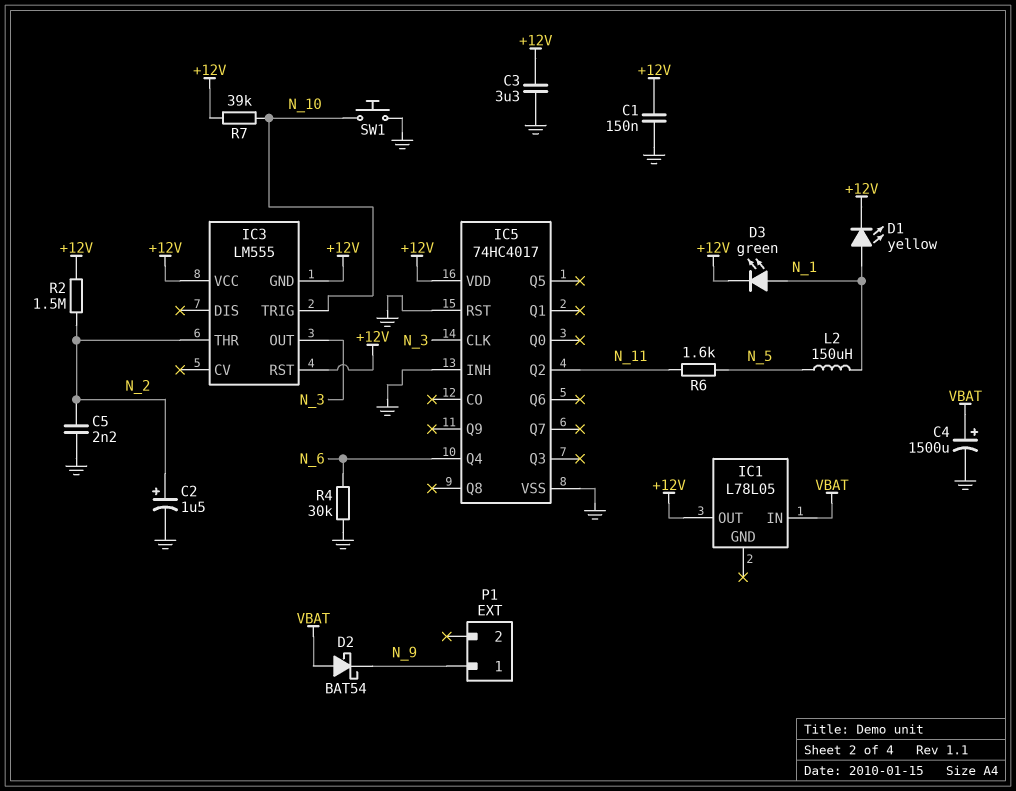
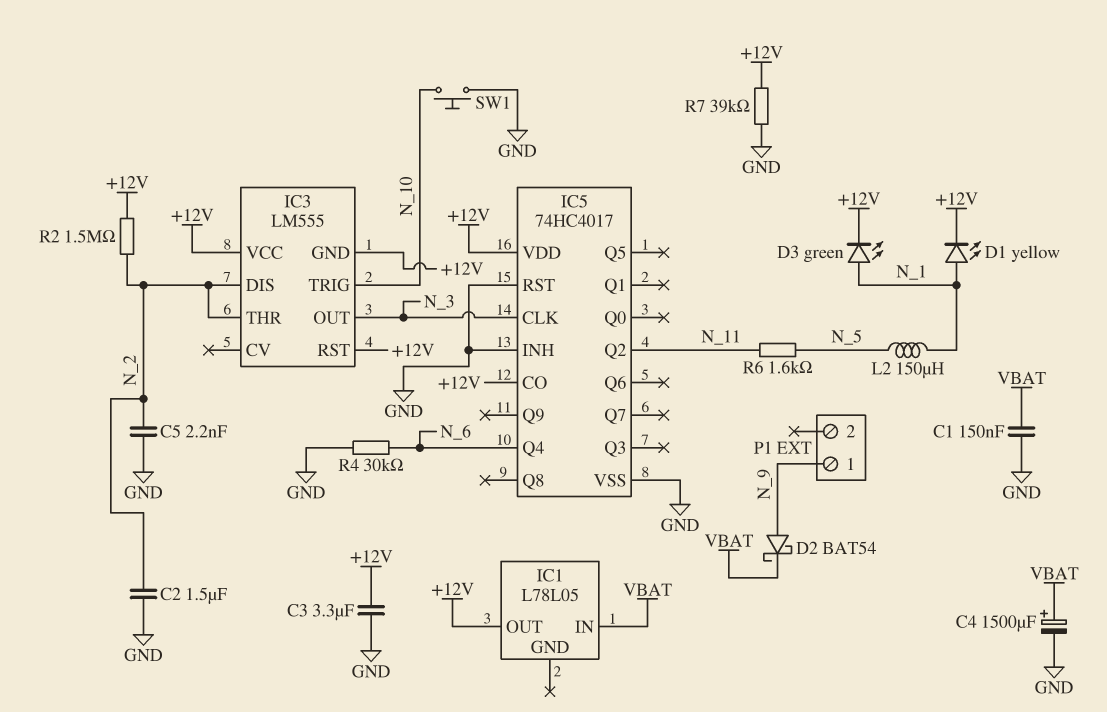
C1: 150nF (+12V, GND) -> 150nF (GND, VBAT)
C2: 1.5uF (plus N_2, minus GND) -> 1.5uF (GND, N_2)
D2: schottky BAT54 (A VBAT, K N_9) -> schottky BAT54 (A N_9, K VBAT)
IC3 pin DIS: none -> N_2
IC5 pin CO: none -> +12V
R7: 39k (+12V, N_10) -> 39k (+12V, GND)

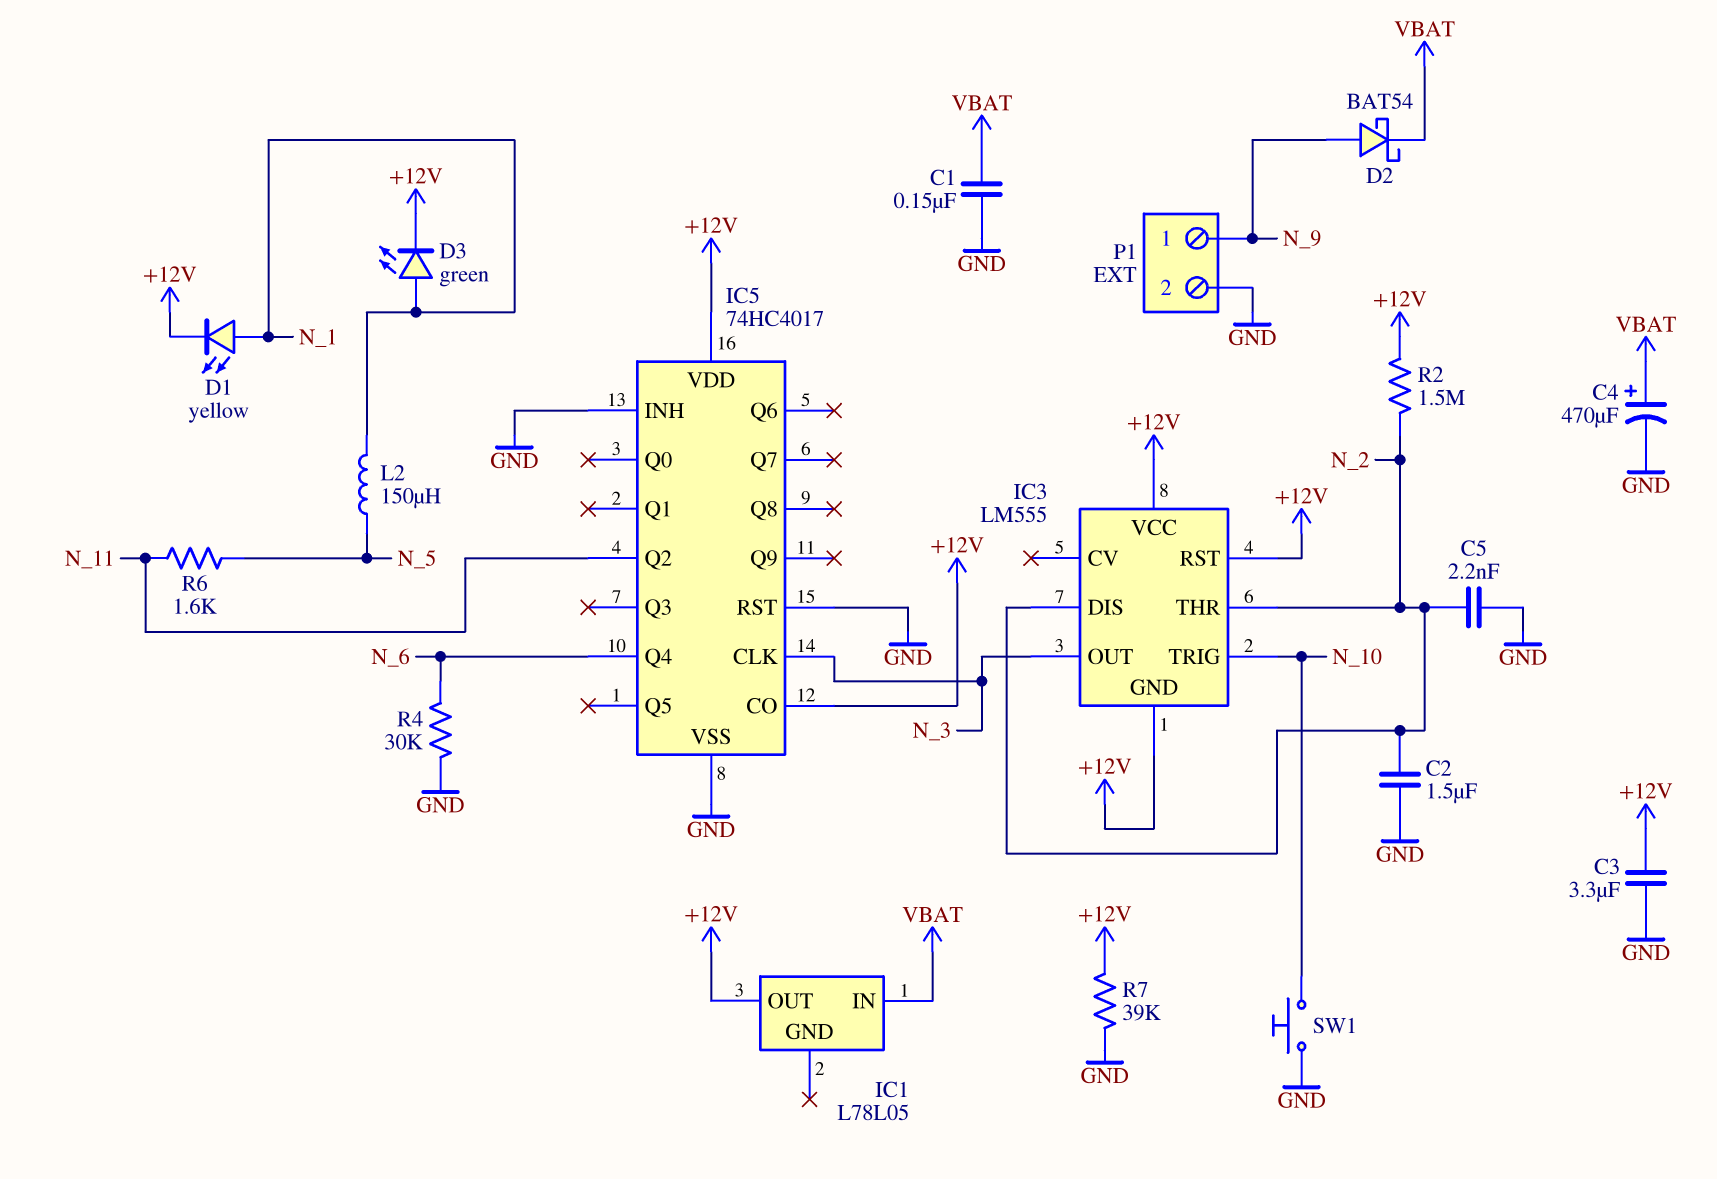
C4: 1500uF (plus VBAT, minus GND) -> 470uF (plus VBAT, minus GND)
P1 pin 2: none -> GND

